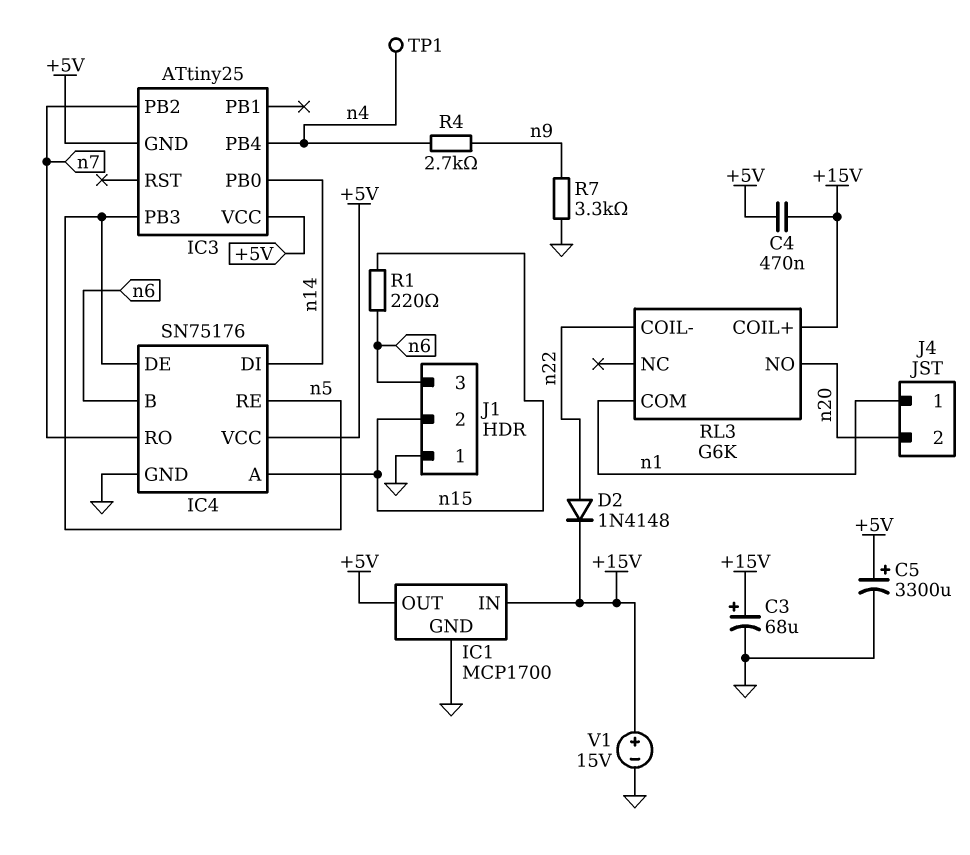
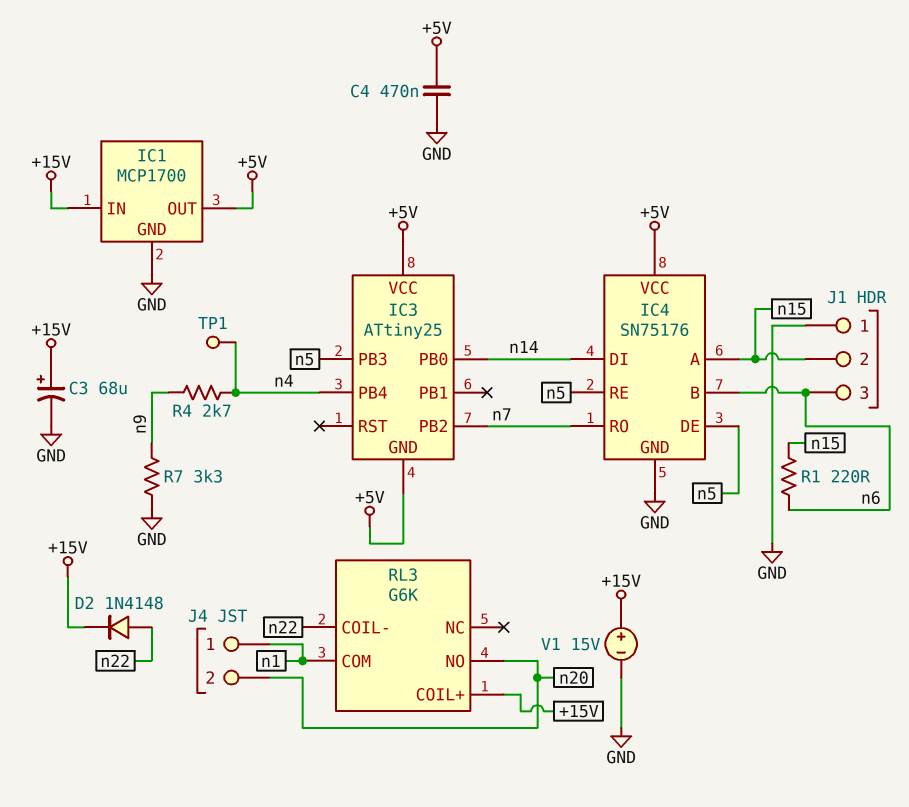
C4: 470nF (+5V, +15V) -> 470nF (+5V, GND)
C5: 3300uF (plus +5V, minus GND) -> none

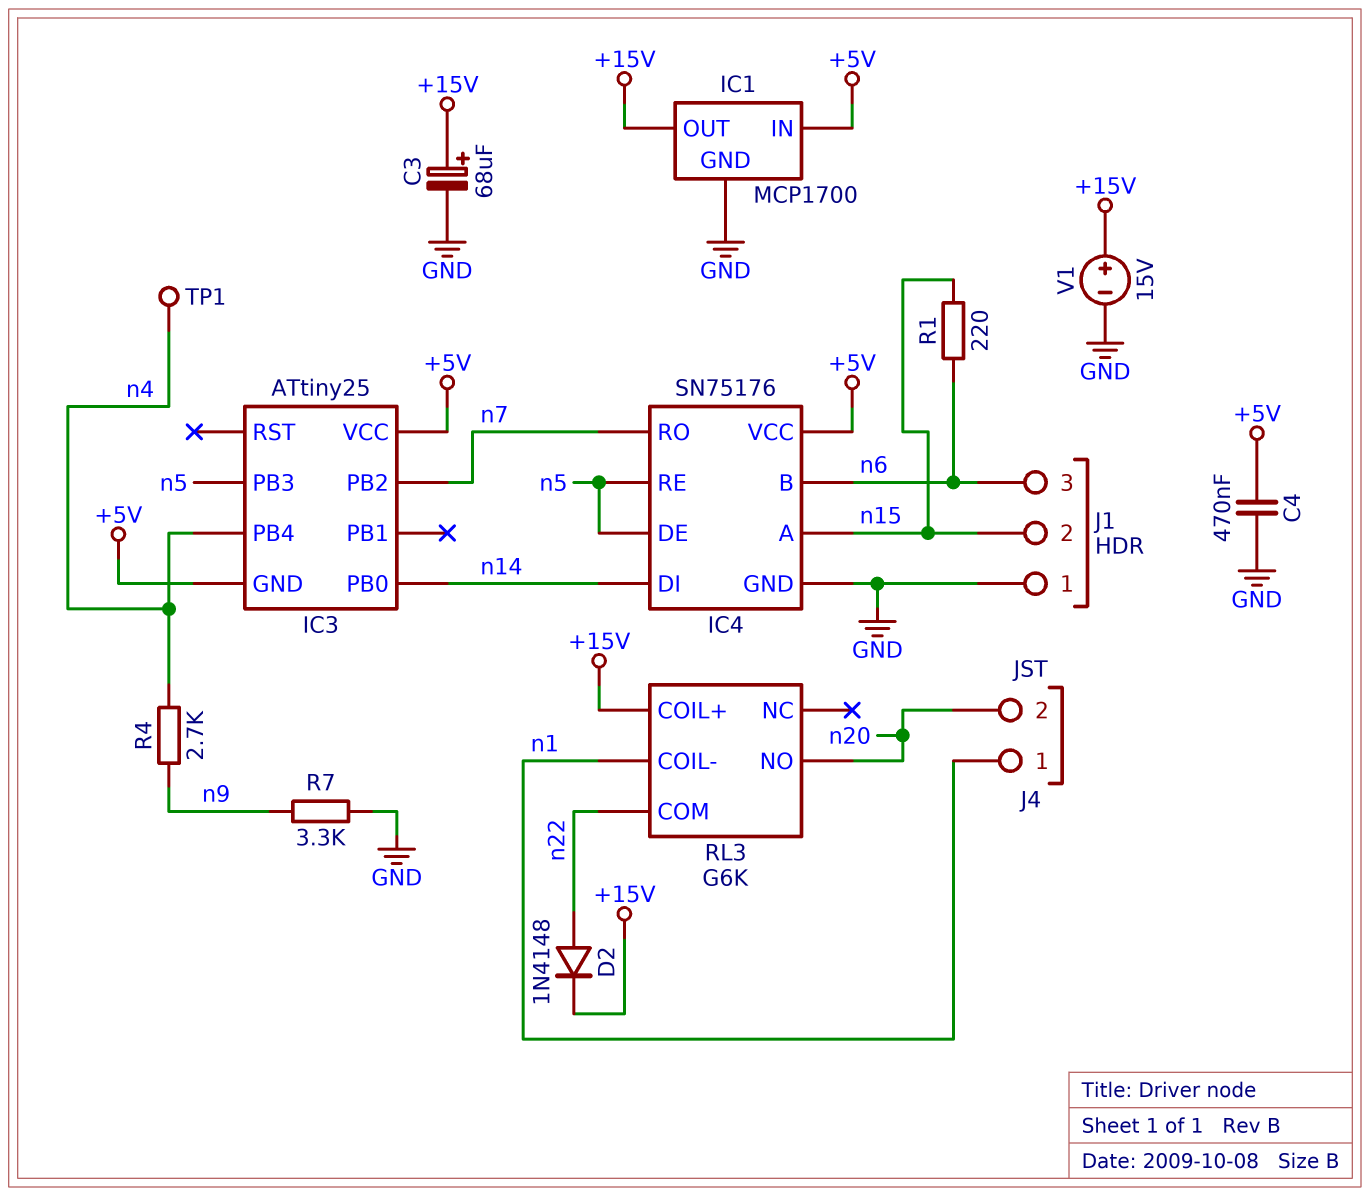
IC1 pin IN: +15V -> +5V
IC1 pin OUT: +5V -> +15V
RL3 pin COIL-: n22 -> n1
RL3 pin COM: n1 -> n22

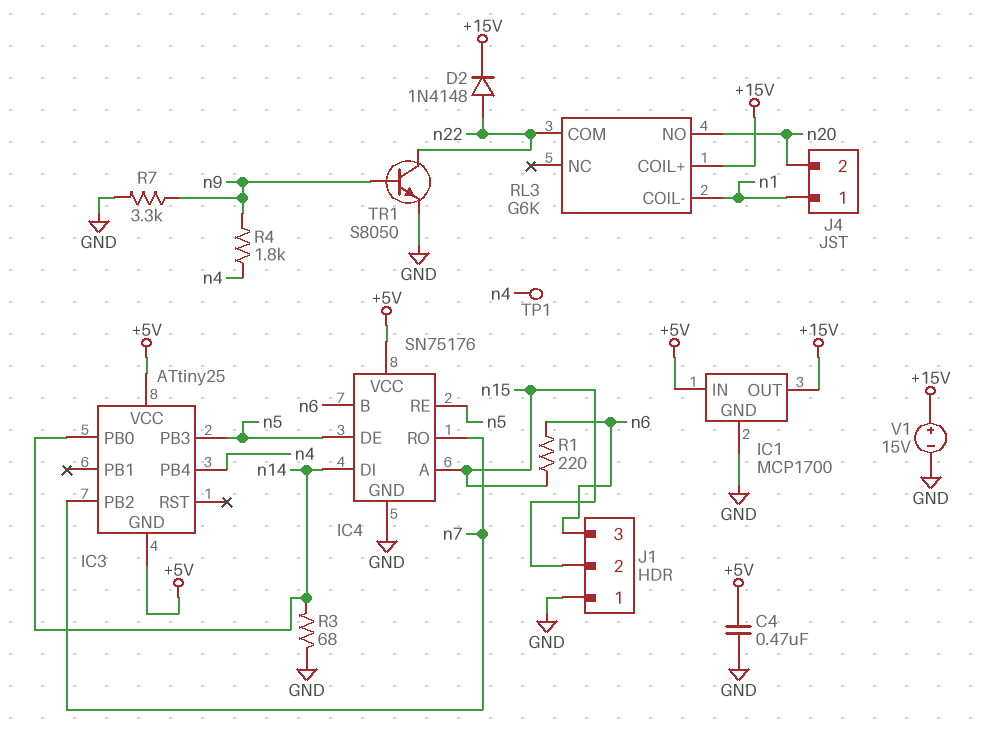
C3: 68uF (plus +15V, minus GND) -> none
R3: none -> 68 (GND, n14)
R4: 2.7k (n4, n9) -> 1.8k (n4, n9)
TR1: none -> NPN S8050 (B n9, C n22, E GND)

